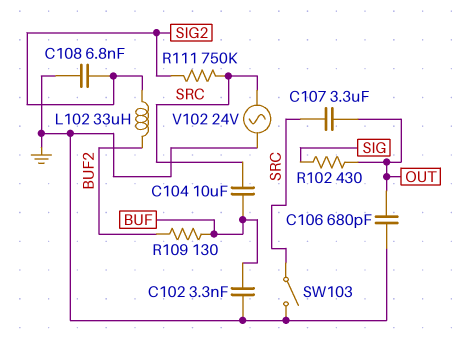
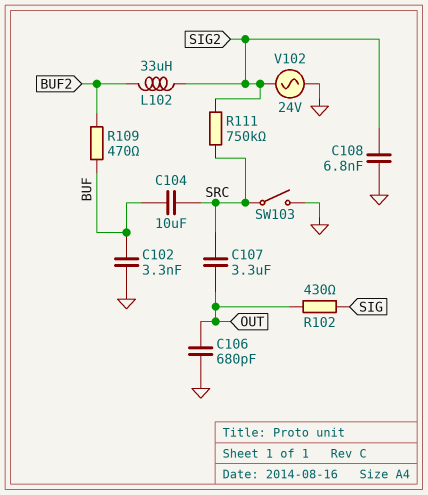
R109: 130 (BUF, BUF2) -> 470 (BUF, BUF2)
V102: AC 24V (GND, SRC) -> AC 24V (GND, SIG2)

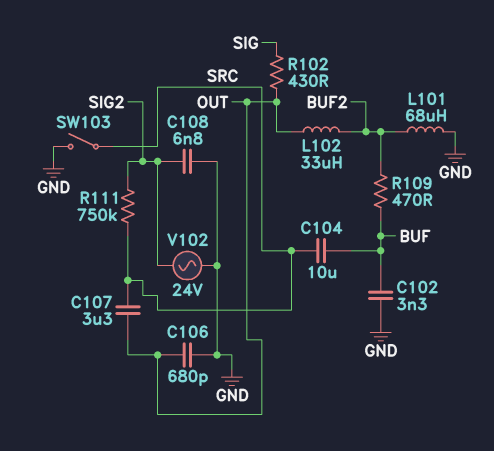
L101: none -> 68uH (BUF2, GND)
L102: 33uH (BUF2, SIG2) -> 33uH (BUF2, OUT)

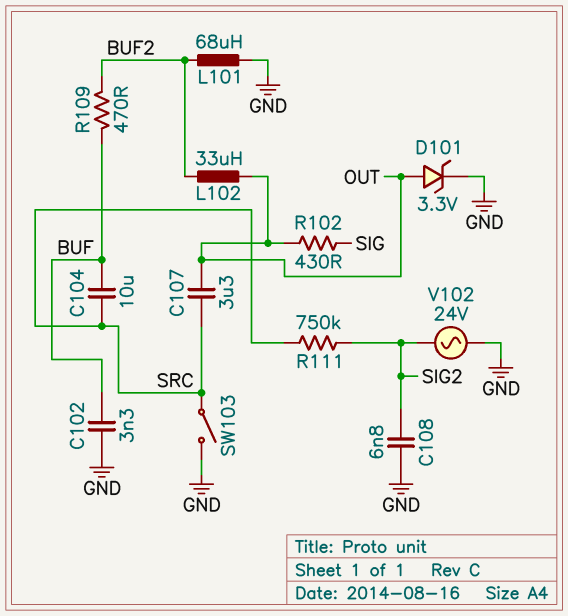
C106: 680pF (GND, OUT) -> none
D101: none -> zener 3.3V (A OUT, K GND)

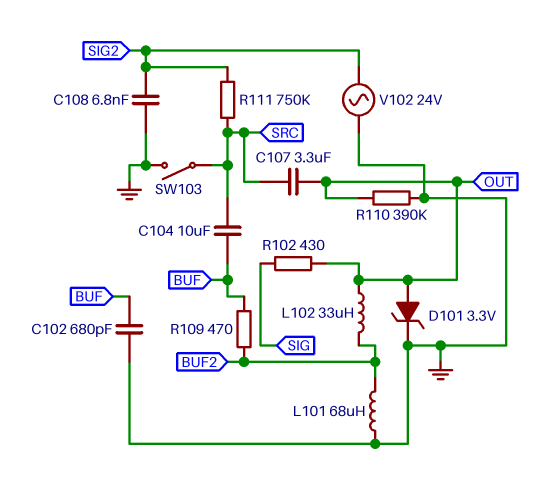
C102: 3.3nF (BUF, GND) -> 680pF (BUF, GND)
R110: none -> 390k (GND, OUT)

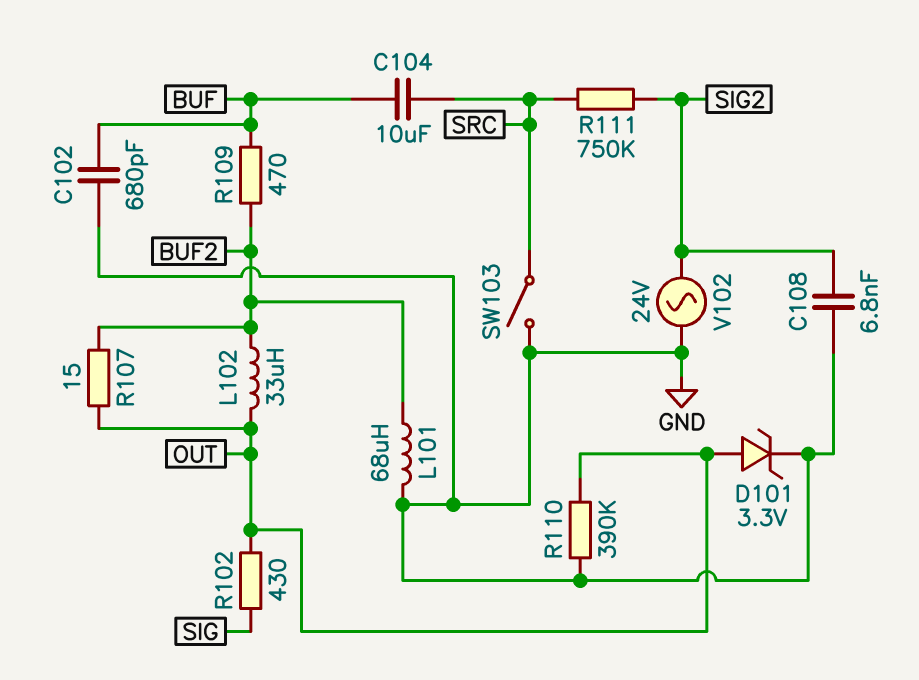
C107: 3.3uF (OUT, SRC) -> none
R107: none -> 15 (BUF2, OUT)

